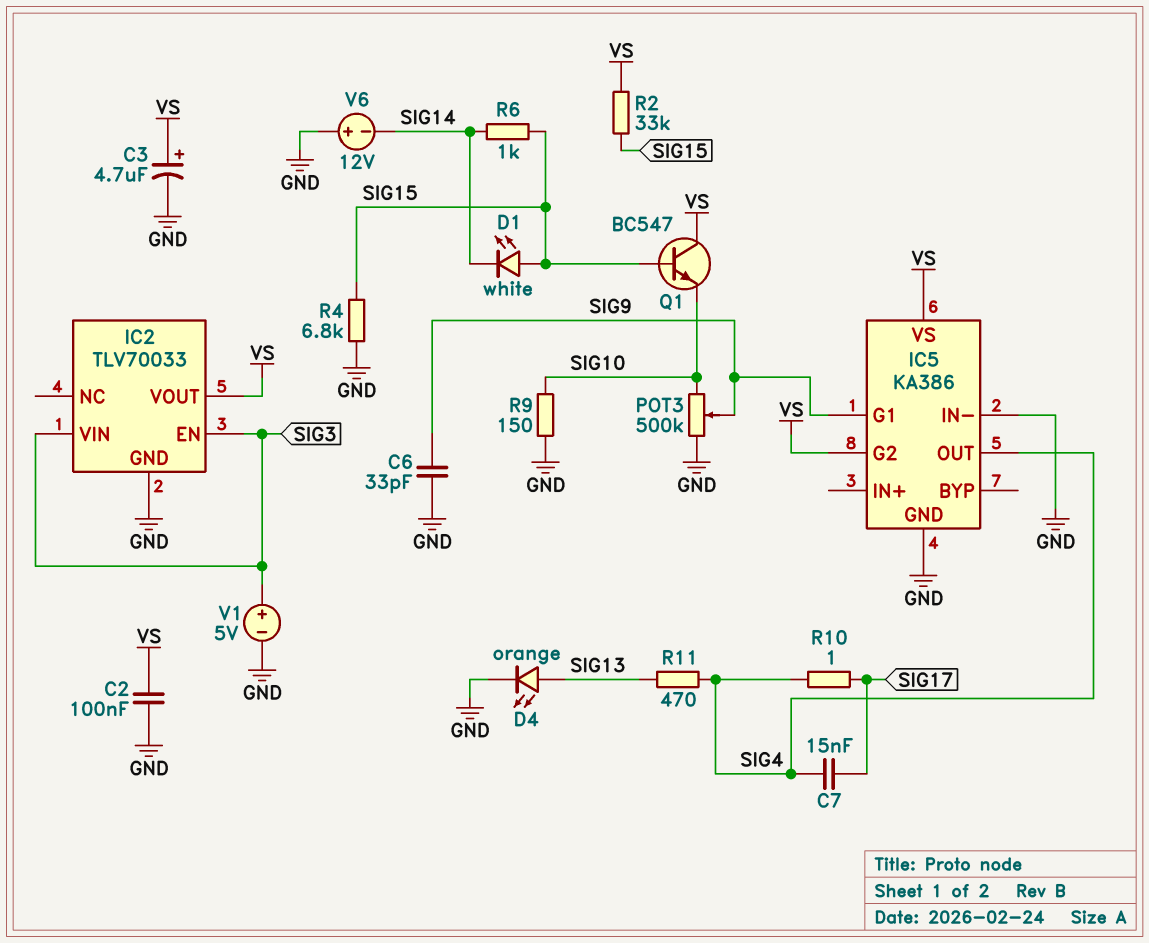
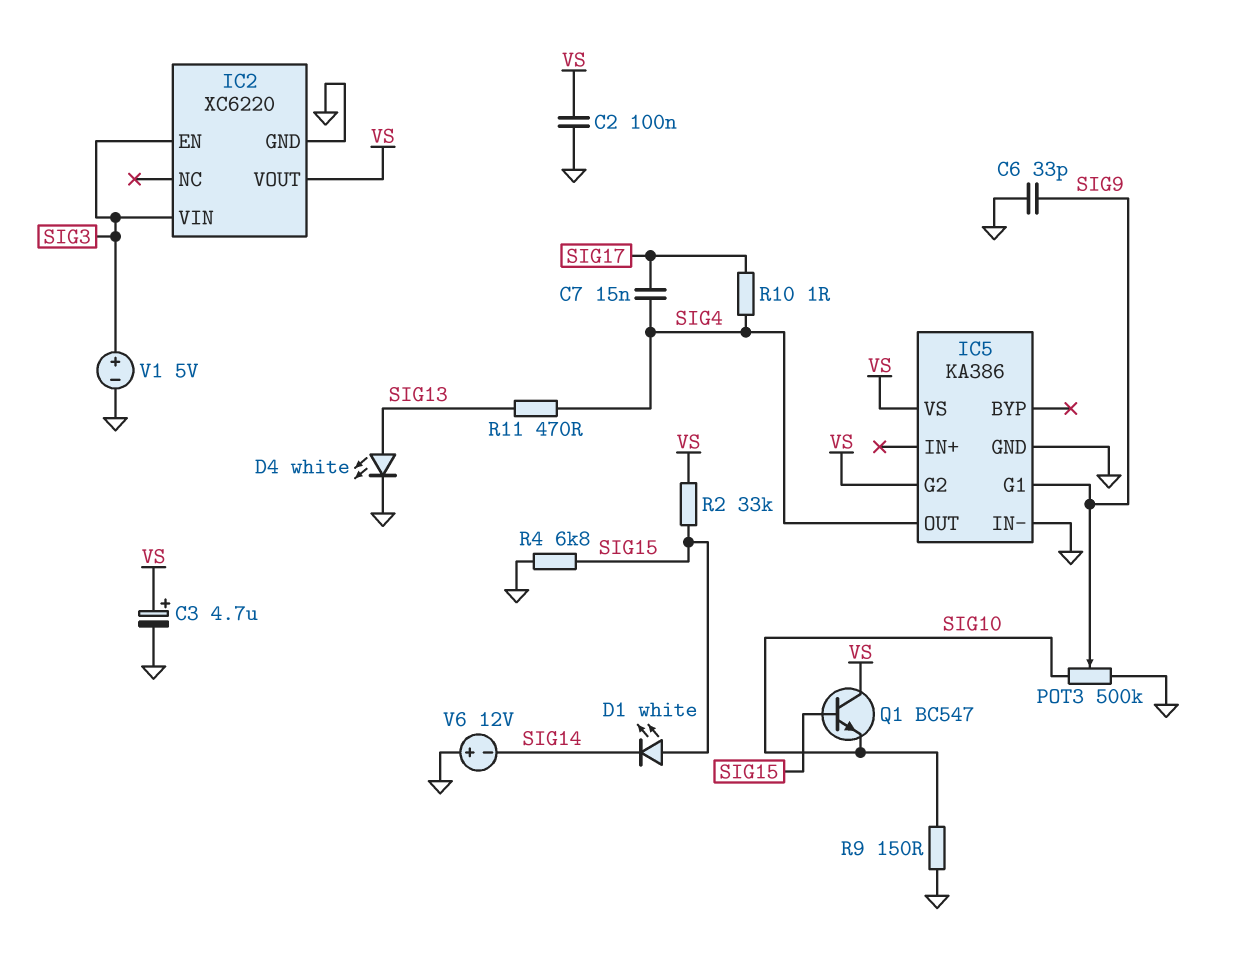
D4: LED orange (A SIG13, K GND) -> LED white (A SIG13, K GND)
IC2: TLV70033 -> XC6220
R6: 1k (SIG14, SIG15) -> none

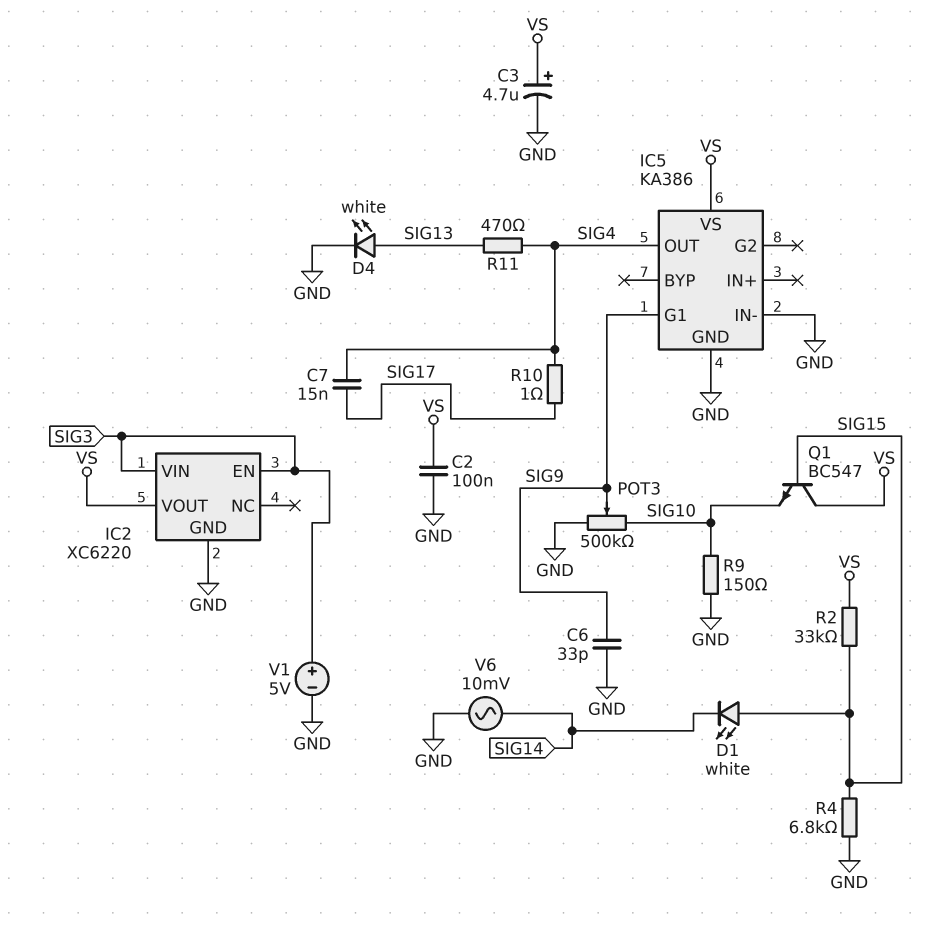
IC5 pin G2: VS -> none
V6: 12V (plus GND, minus SIG14) -> AC 10mV (GND, SIG14)

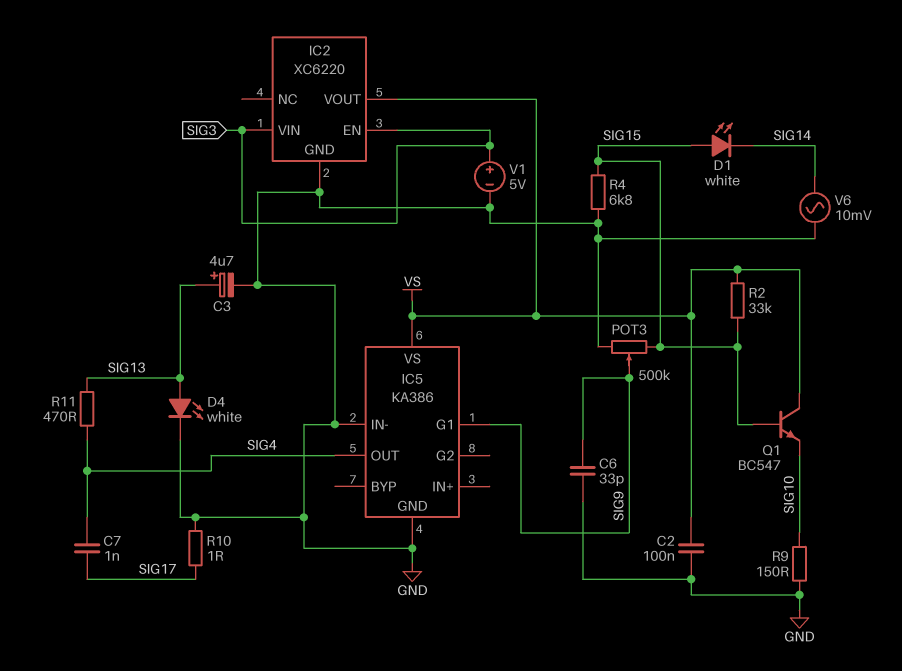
C3: 4.7uF (plus VS, minus GND) -> 4.7uF (plus SIG13, minus GND)
C7: 15nF (SIG4, SIG17) -> 1nF (SIG4, SIG17)
POT3: 500k (GND, SIG10, wiper SIG9) -> 500k (GND, SIG15, wiper SIG9)
R10: 1 (SIG4, SIG17) -> 1 (GND, SIG17)

